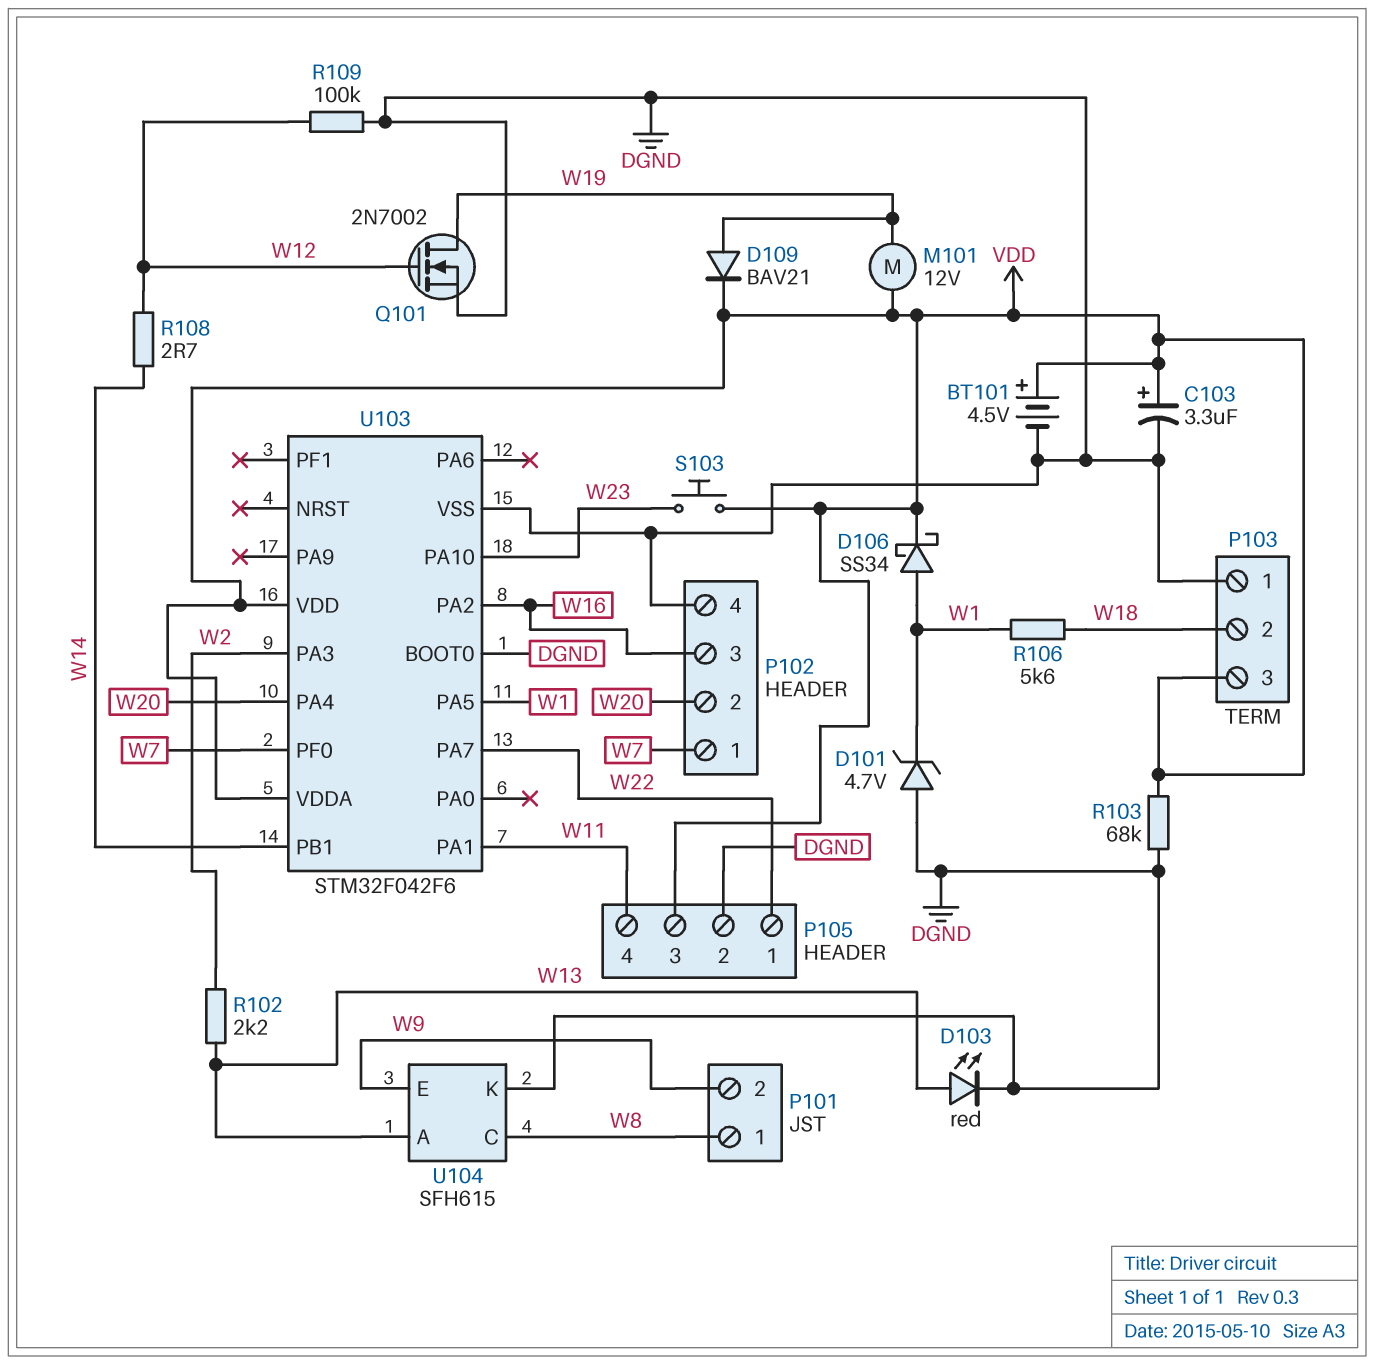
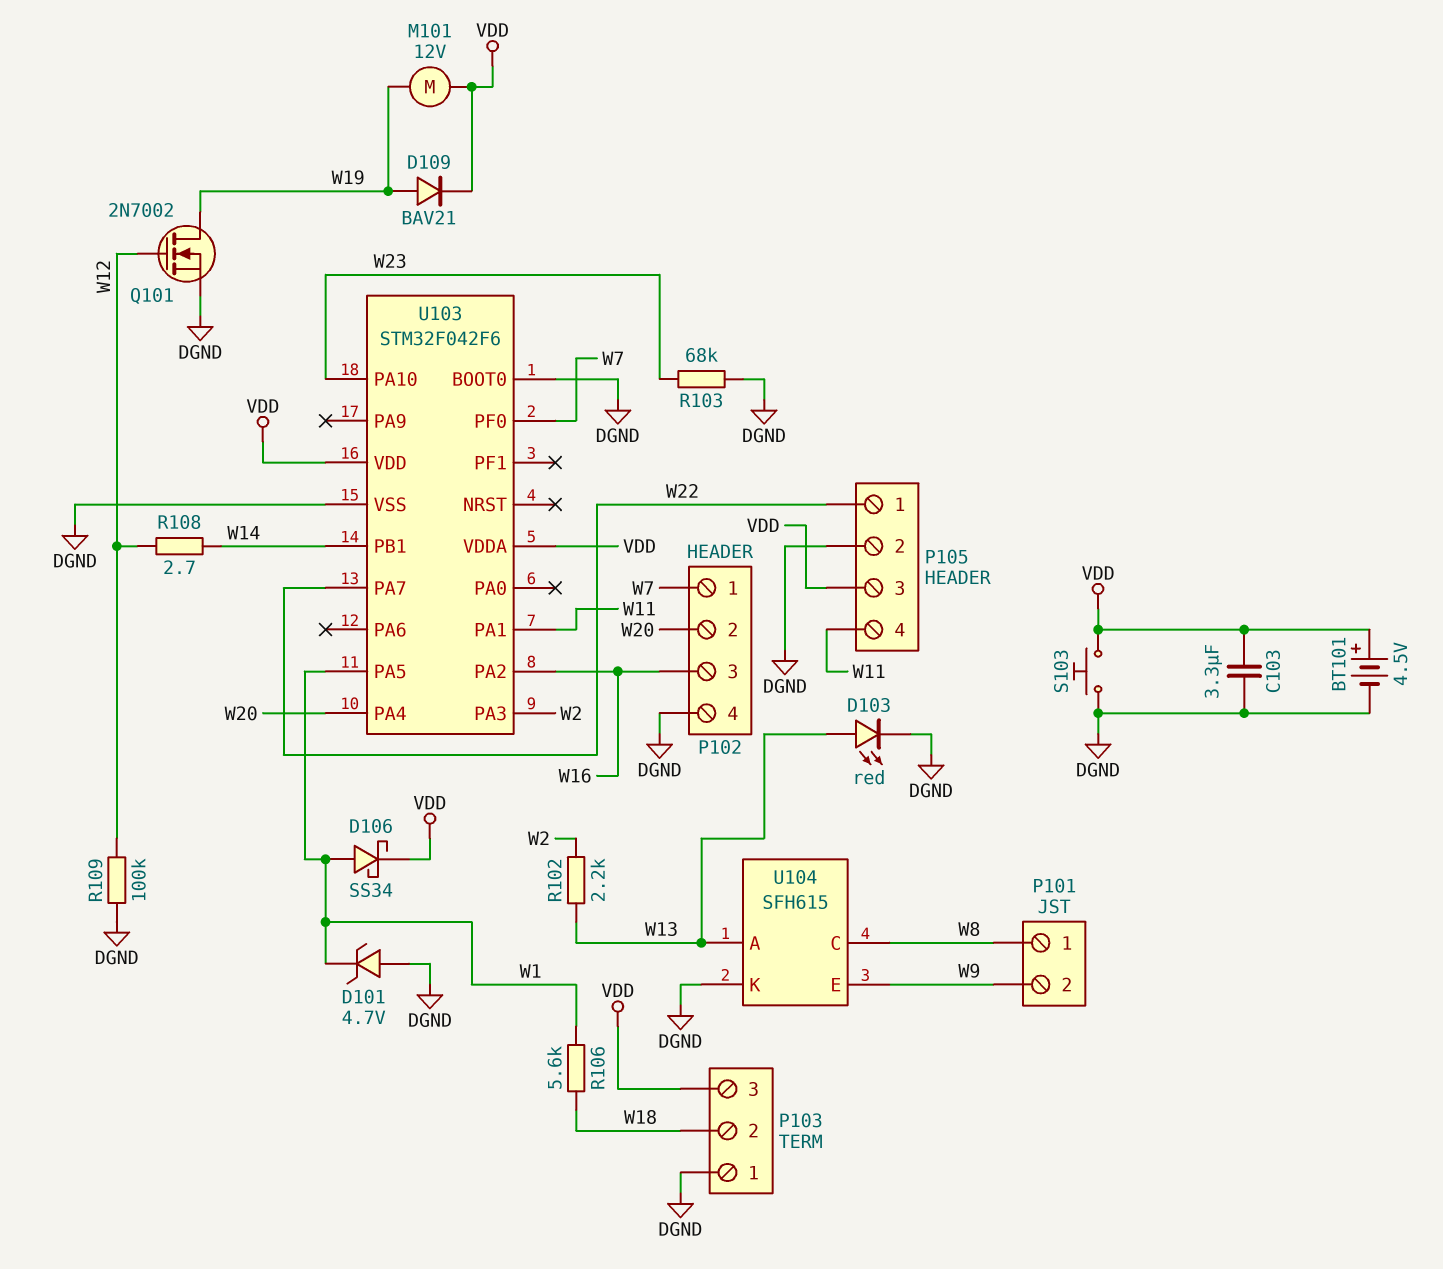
C103: 3.3uF (plus VDD, minus DGND) -> 3.3uF (DGND, VDD)
R103: 68k (DGND, VDD) -> 68k (DGND, W23)
S103: button (VDD, W23) -> button (DGND, VDD)

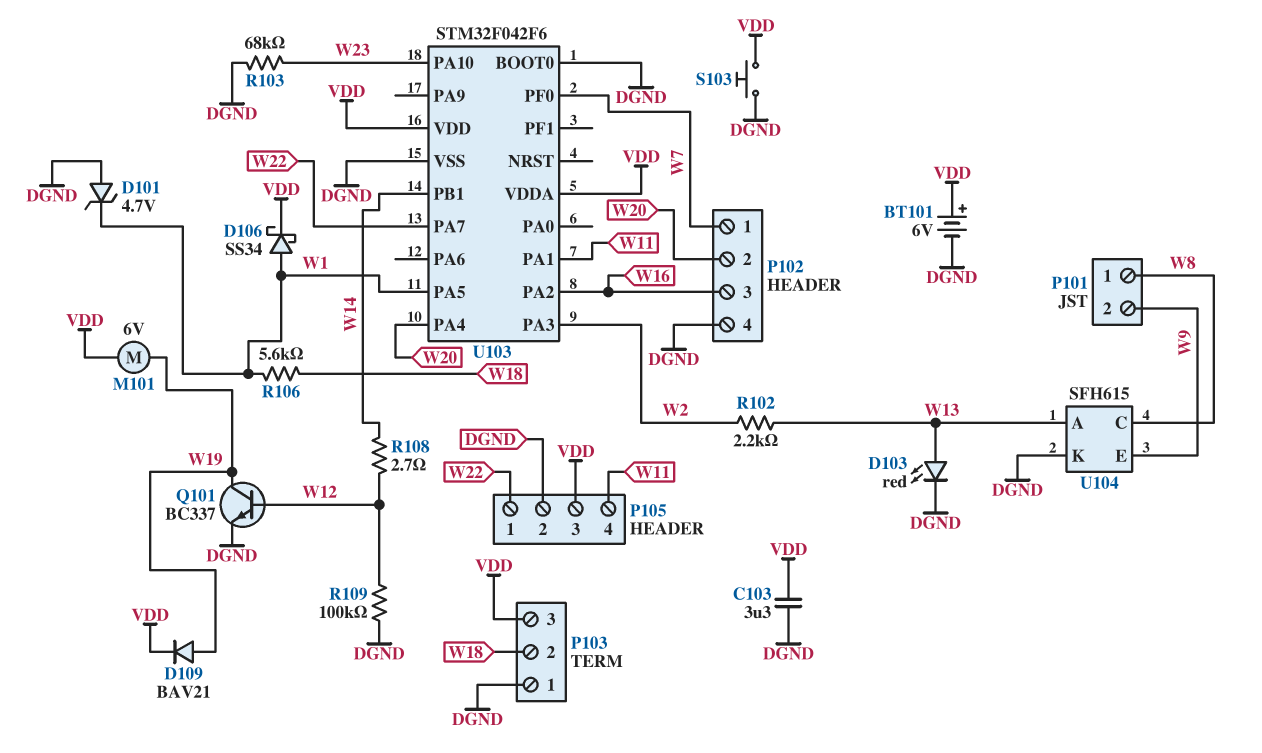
BT101: 4.5V (plus VDD, minus DGND) -> 6V (plus VDD, minus DGND)
M101: motor 12V (VDD, W19) -> motor 6V (VDD, W19)
Q101: NMOS 2N7002 (G W12, D W19, S DGND) -> NPN BC337 (B W12, C W19, E DGND)

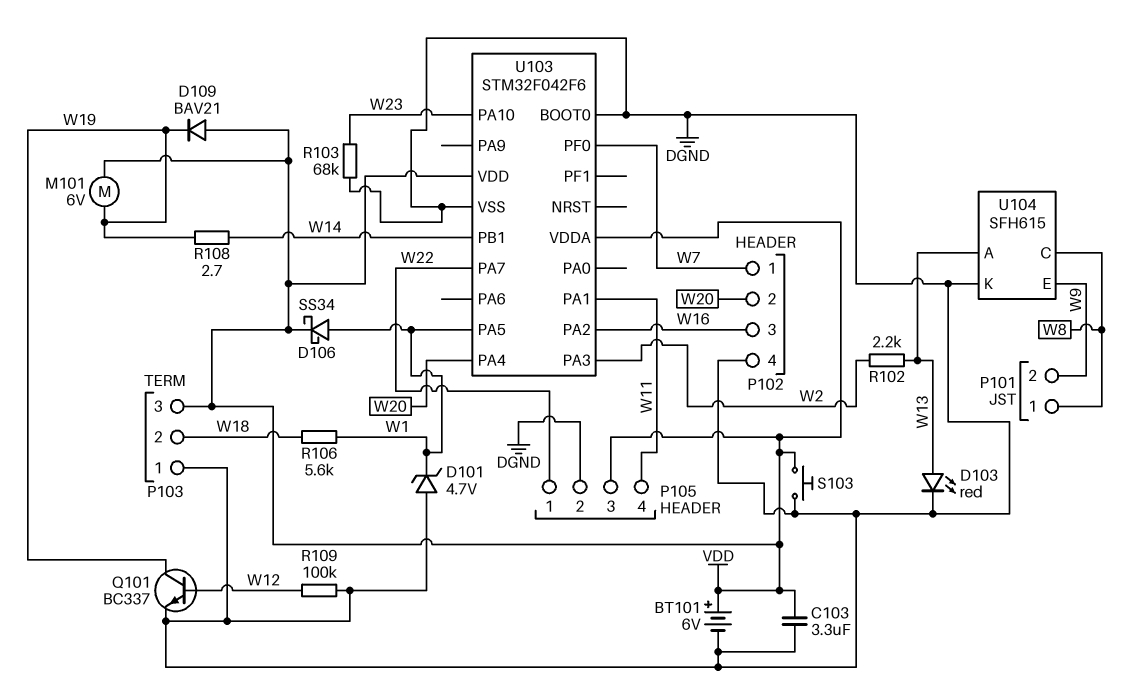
D109: diode BAV21 (A W19, K VDD) -> diode BAV21 (A VDD, K W19)
R108: 2.7 (W12, W14) -> 2.7 (W14, W19)

